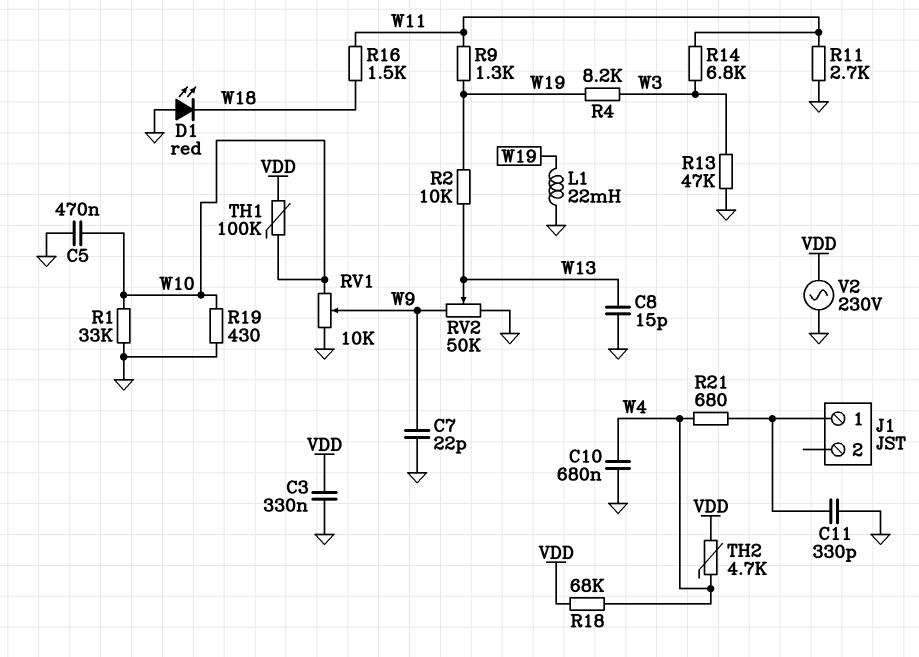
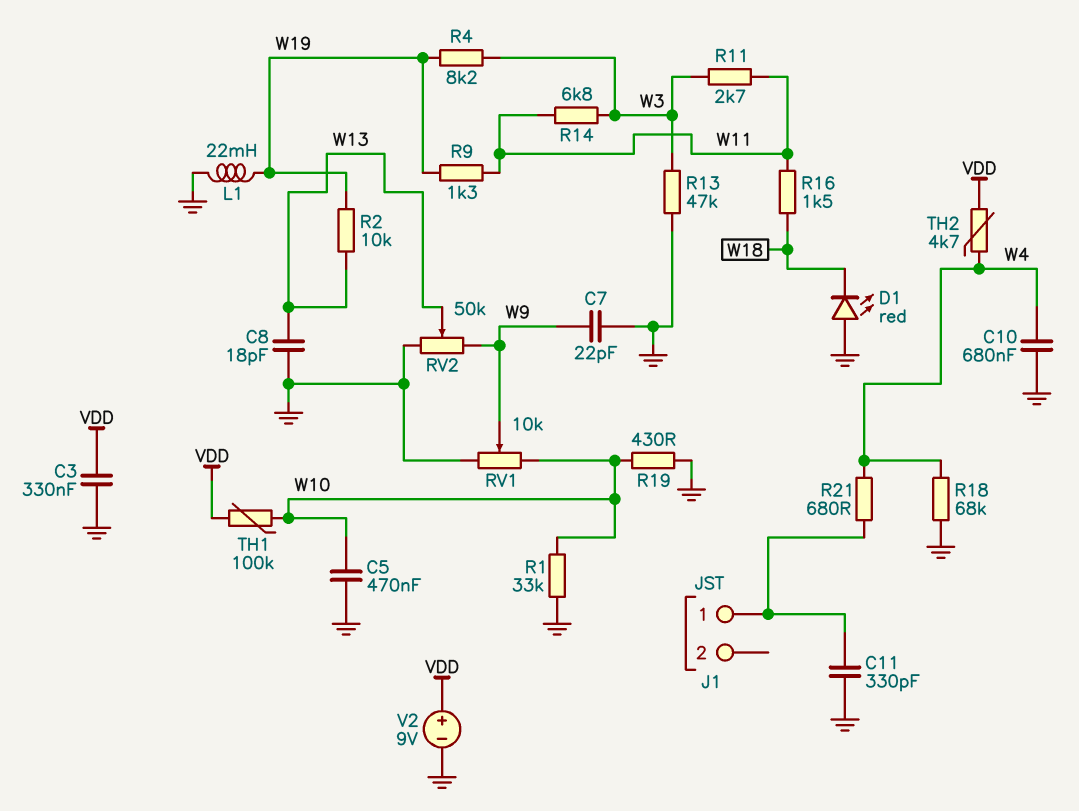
C8: 15pF (GND, W13) -> 18pF (GND, W13)
R11: 2.7k (GND, W11) -> 2.7k (W3, W11)
R18: 68k (VDD, W4) -> 68k (GND, W4)
V2: AC 230V (GND, VDD) -> 9V (plus VDD, minus GND)

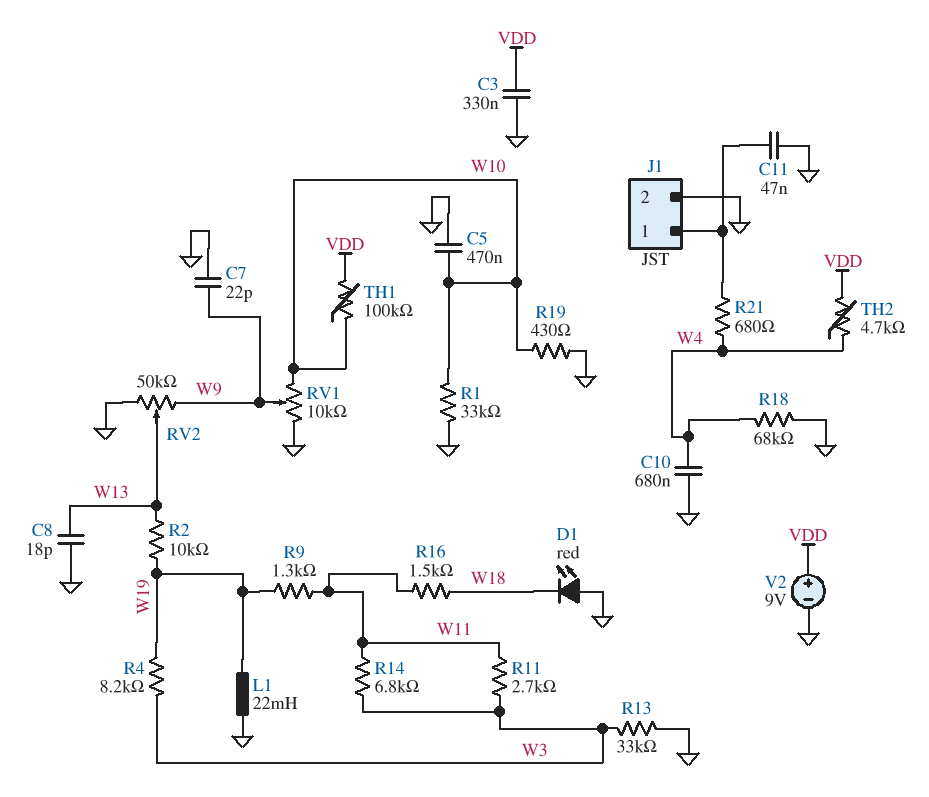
C11: 330pF (GND, J1/1) -> 47nF (GND, J1/1)
J1 pin 2: none -> GND
R13: 47k (GND, W3) -> 33k (GND, W3)

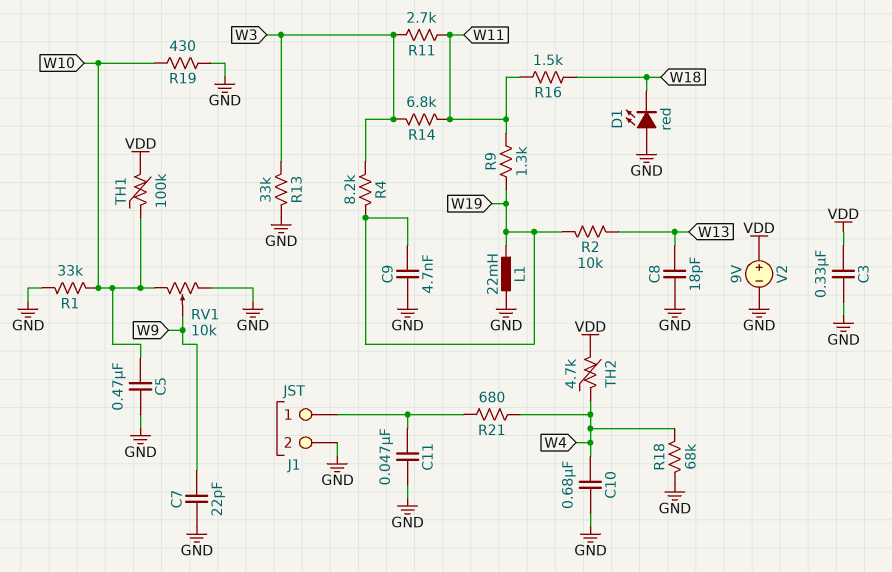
C9: none -> 4.7nF (GND, W19)
RV2: 50k (GND, W9, wiper W13) -> none

